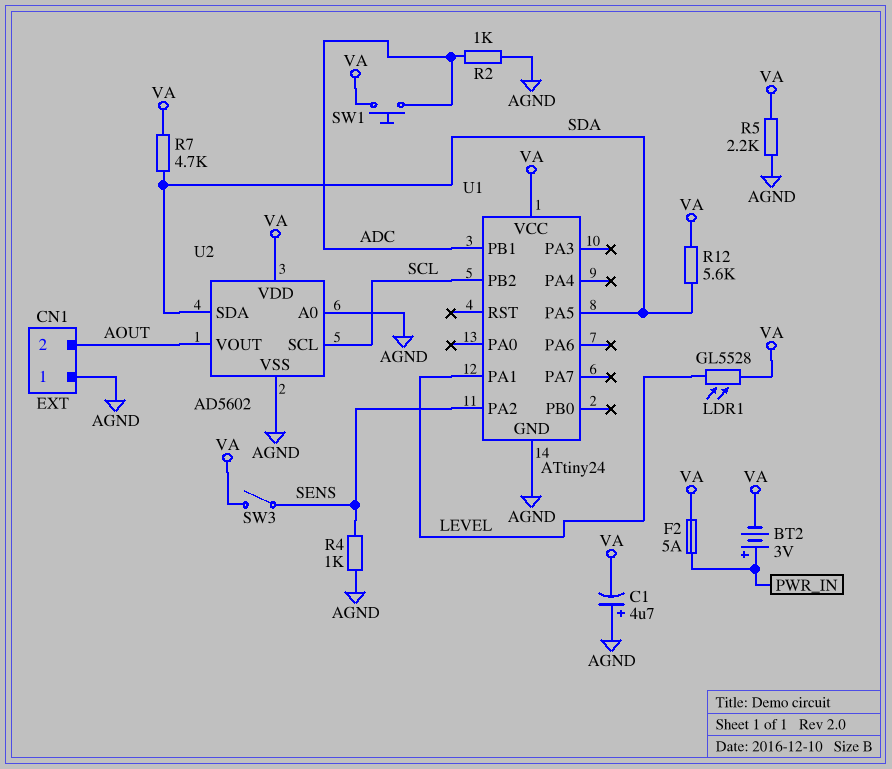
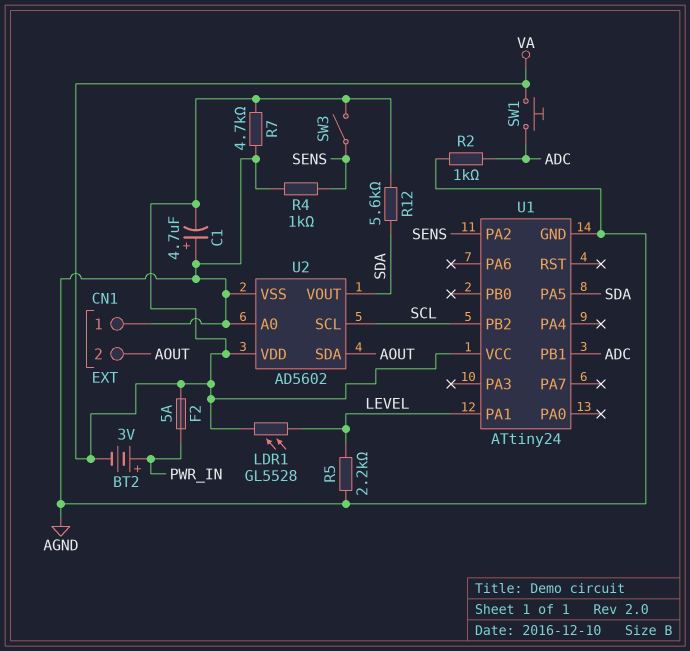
R5: 2.2k (AGND, VA) -> 2.2k (AGND, LEVEL)
R7: 4.7k (SDA, VA) -> 4.7k (AGND, VA)
U2 pin SDA: SDA -> AOUT
U2 pin VOUT: AOUT -> SDA

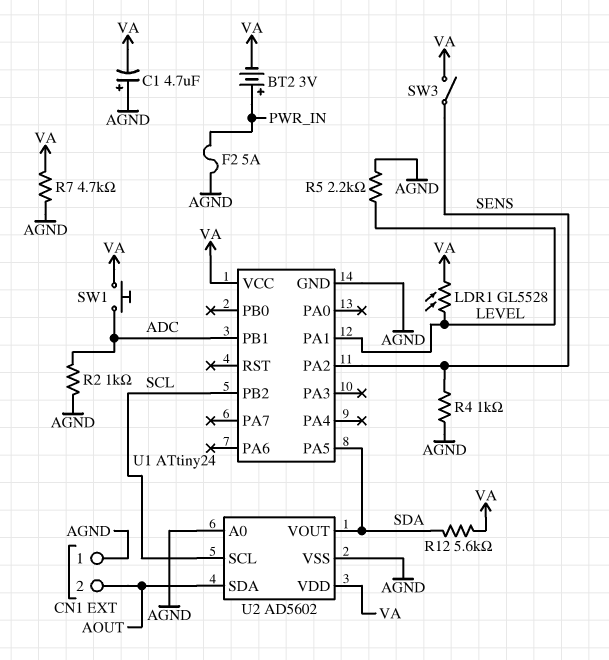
F2: 5A (PWR_IN, VA) -> 5A (AGND, PWR_IN)

